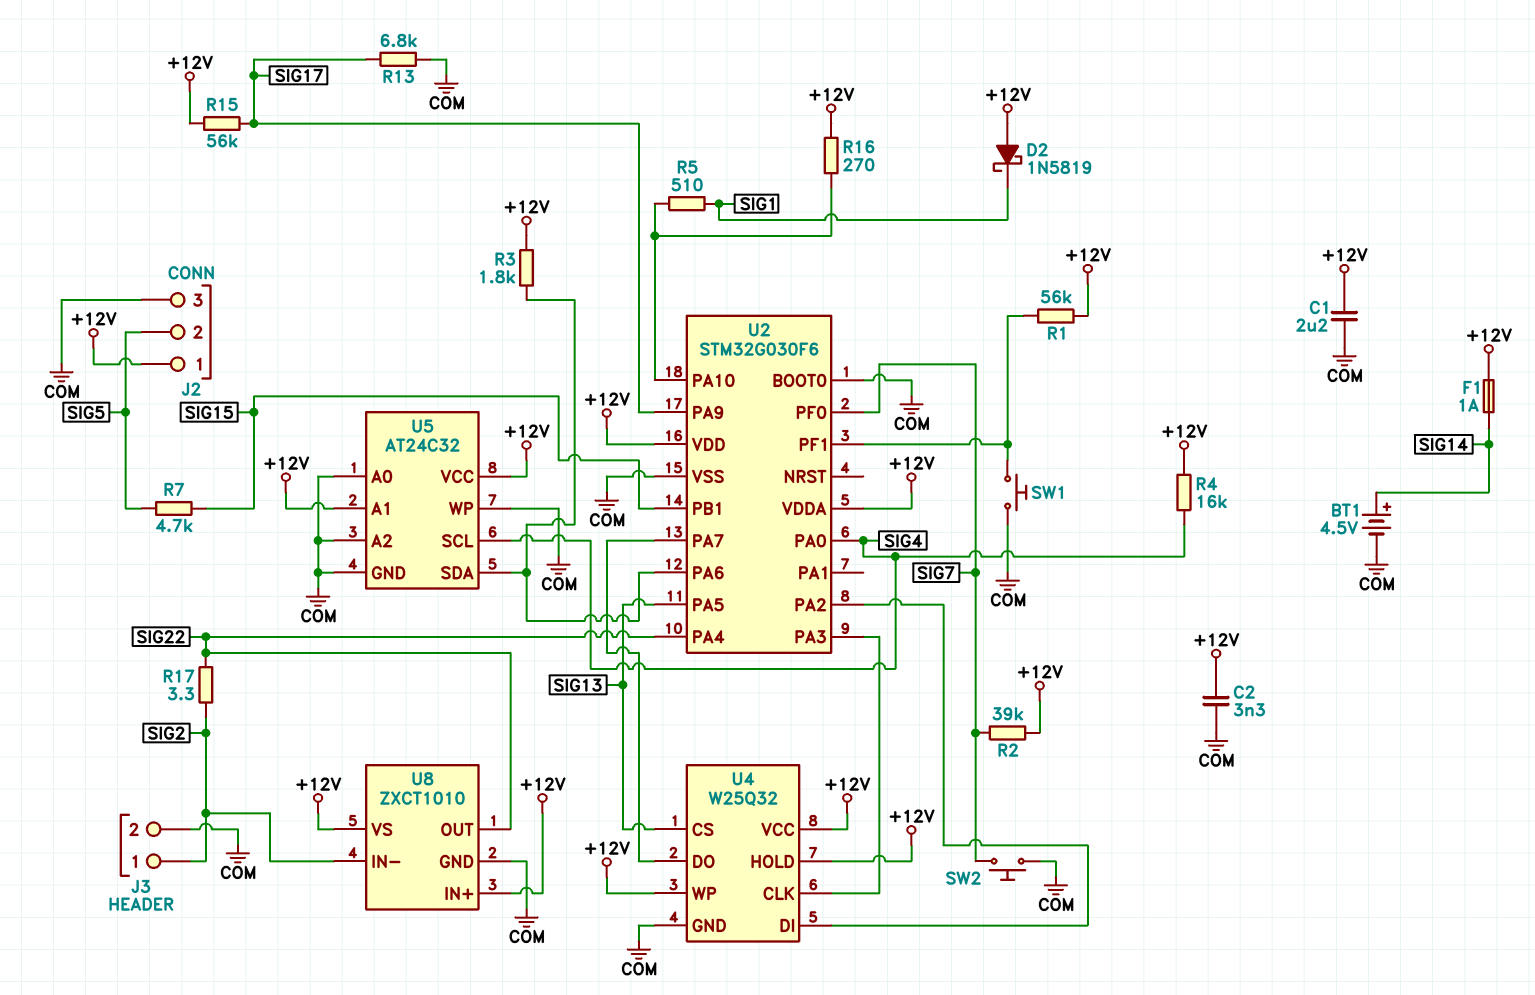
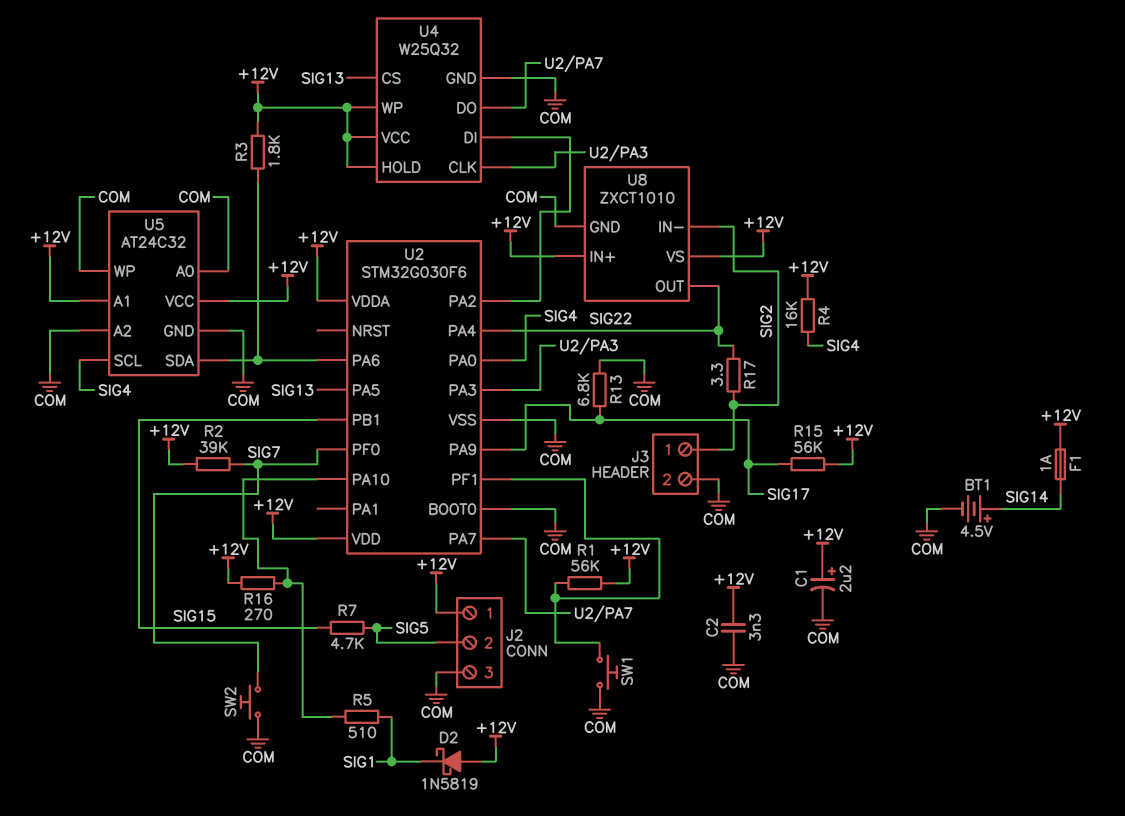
C1: 2.2uF (+12V, COM) -> 2.2uF (plus +12V, minus COM)

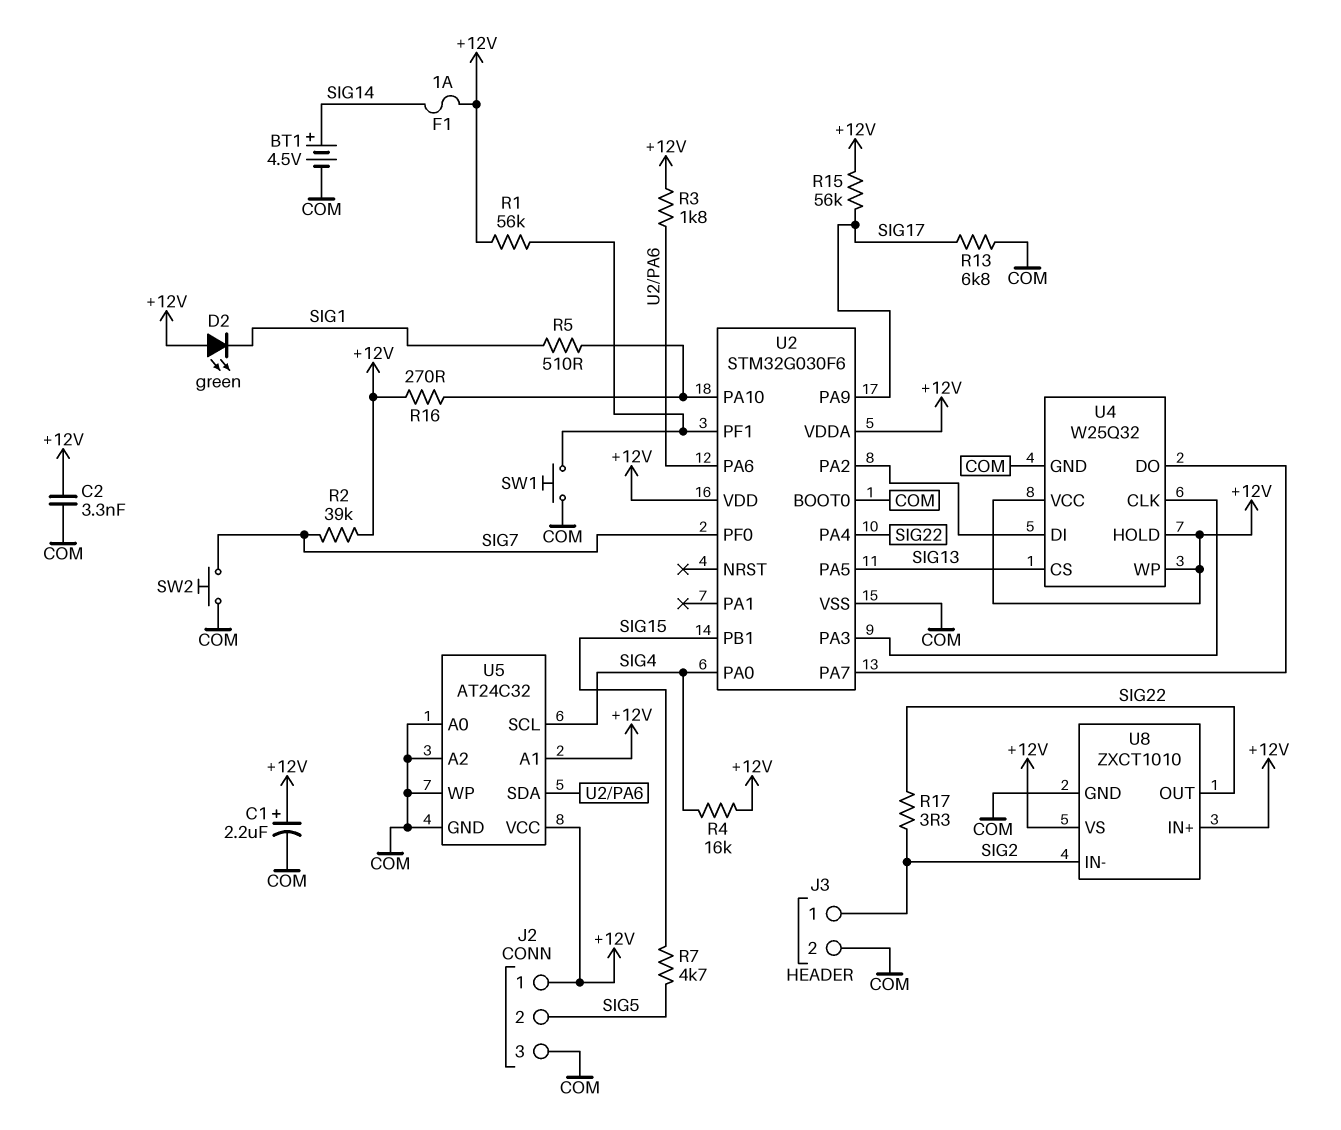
D2: schottky 1N5819 (A +12V, K SIG1) -> LED green (A +12V, K SIG1)

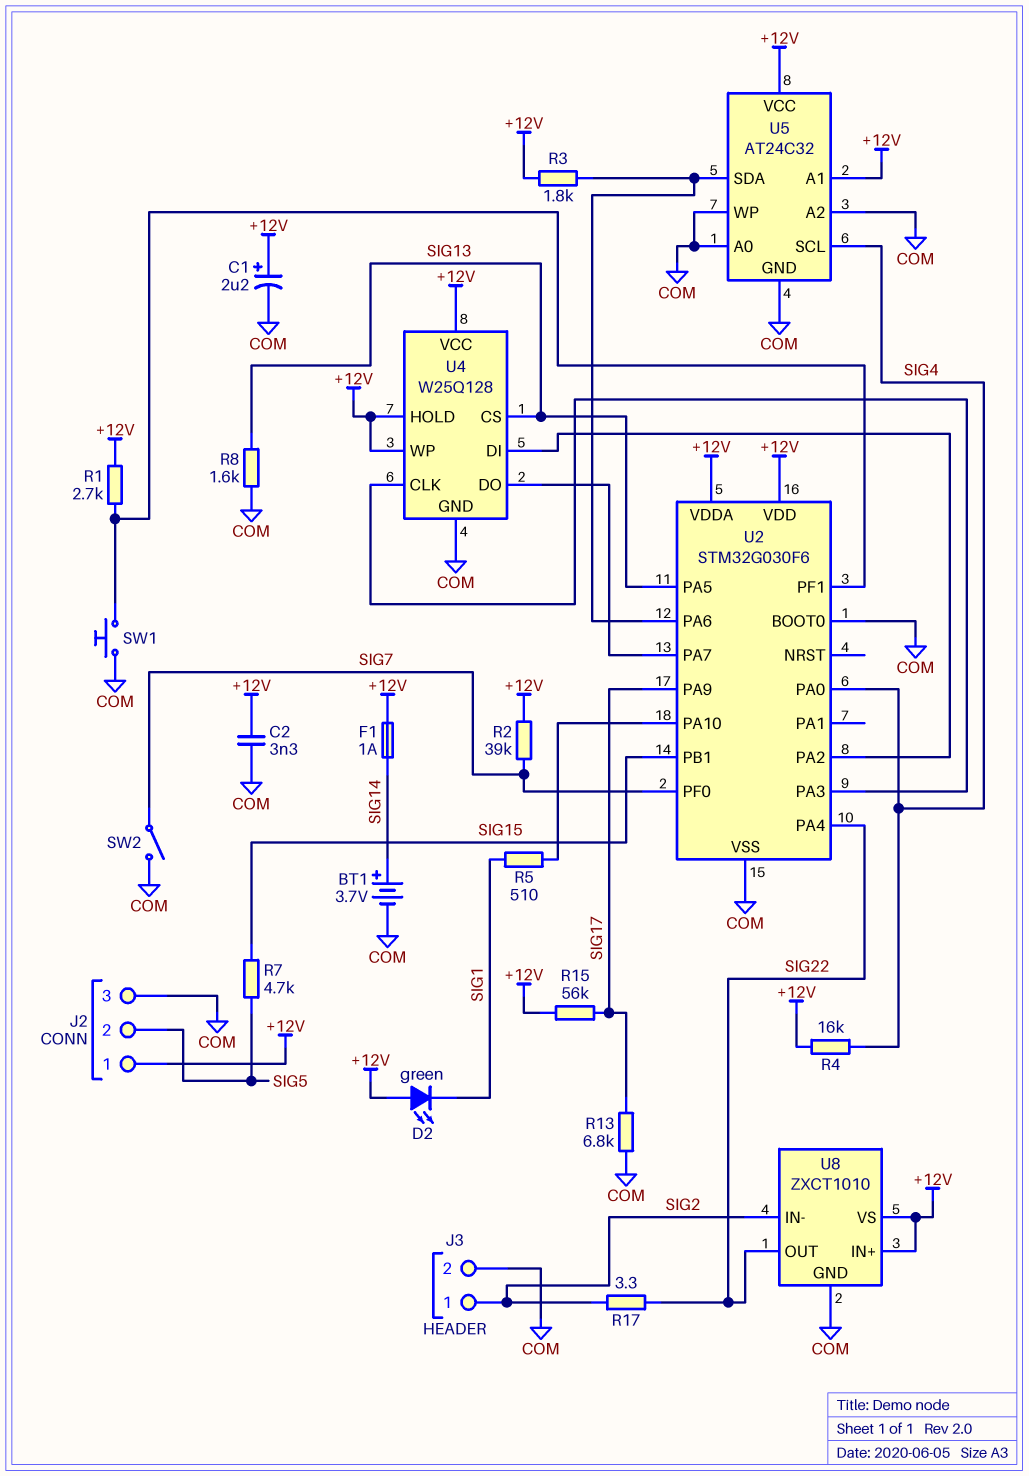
BT1: 4.5V (plus SIG14, minus COM) -> 3.7V (plus SIG14, minus COM)
R1: 56k (+12V, U2/PF1) -> 2.7k (+12V, U2/PF1)
R8: none -> 1.6k (COM, SIG13)
R16: 270 (+12V, U2/PA10) -> none
SW2: button (COM, SIG7) -> switch (COM, SIG7)
U4: W25Q32 -> W25Q128

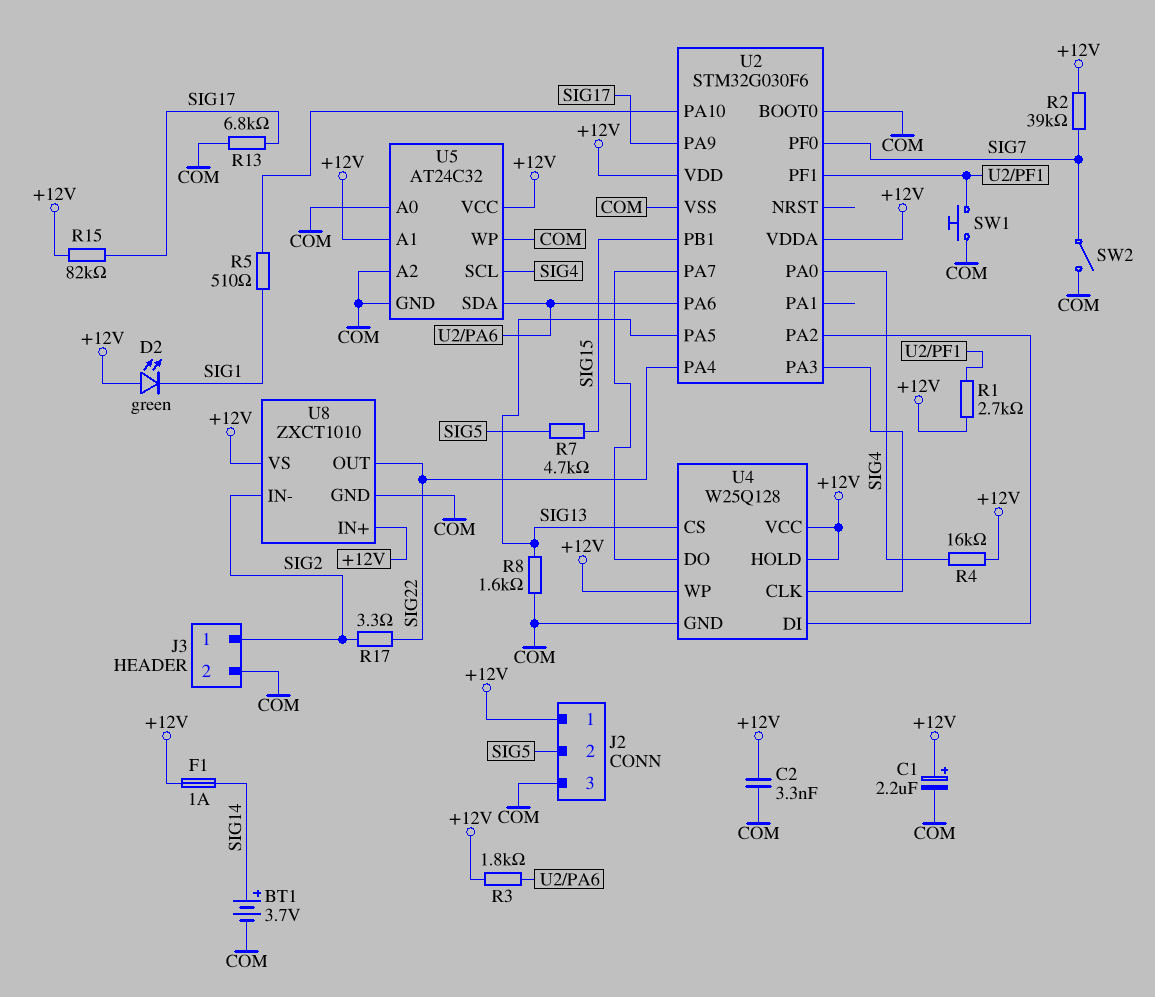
R15: 56k (+12V, SIG17) -> 82k (+12V, SIG17)

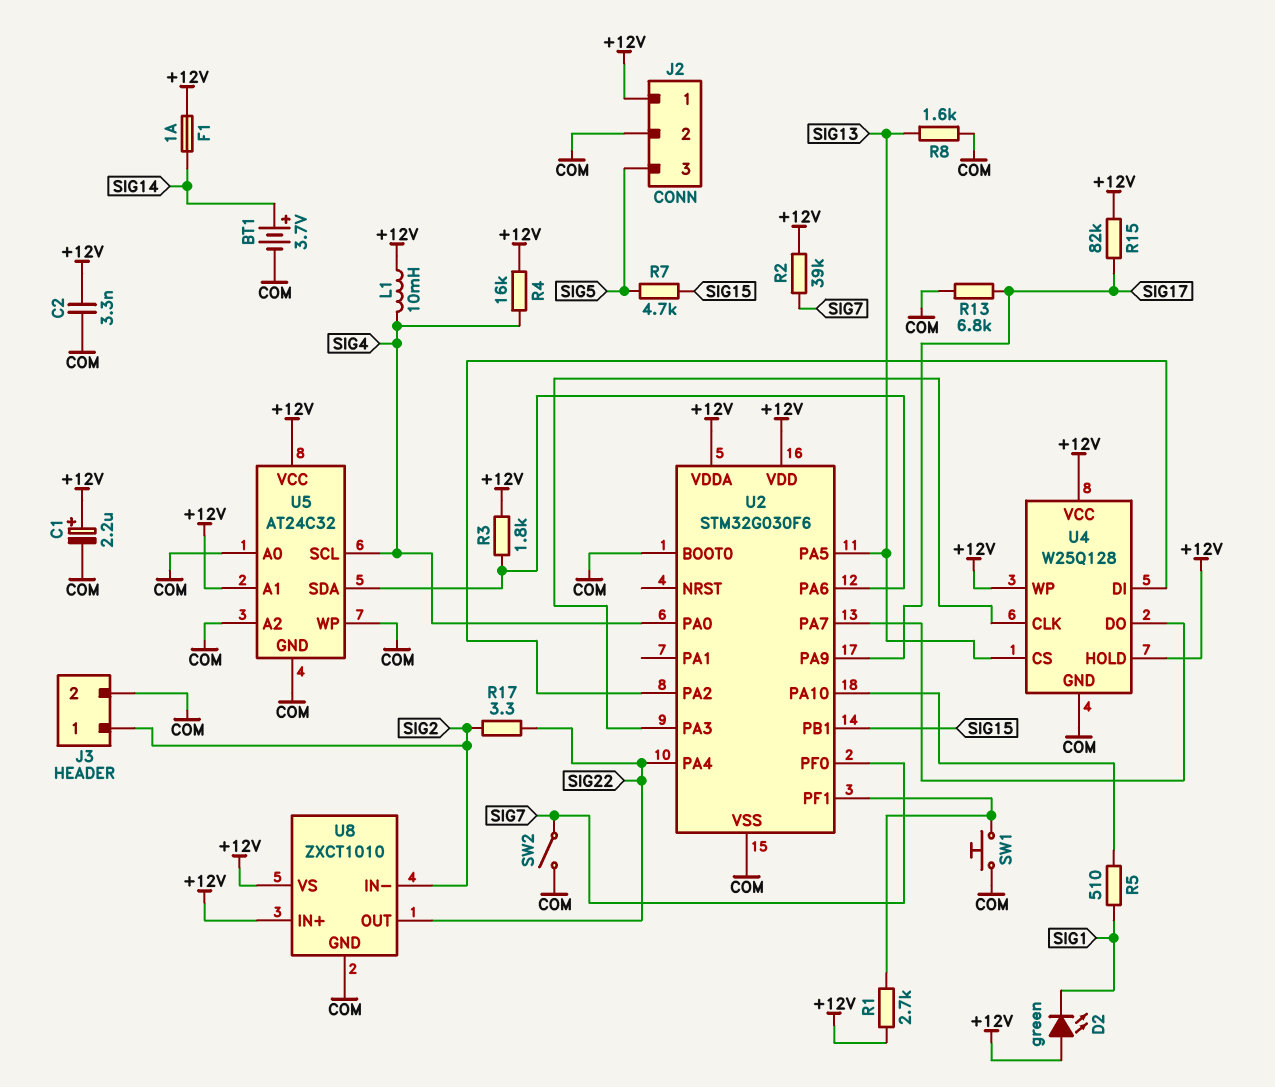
J2 pin 2: SIG5 -> COM
J2 pin 3: COM -> SIG5
L1: none -> 10mH (+12V, SIG4)

